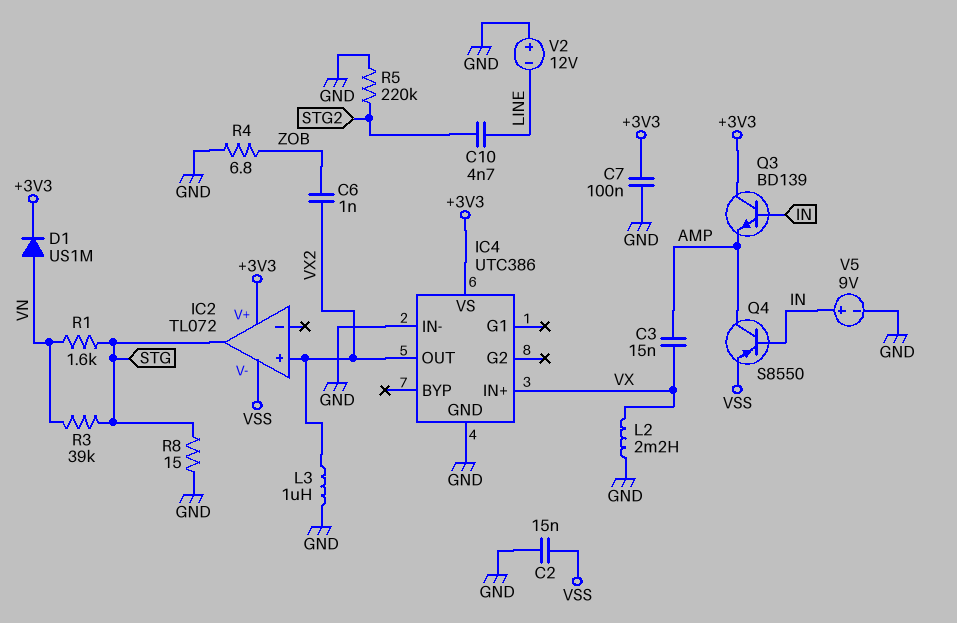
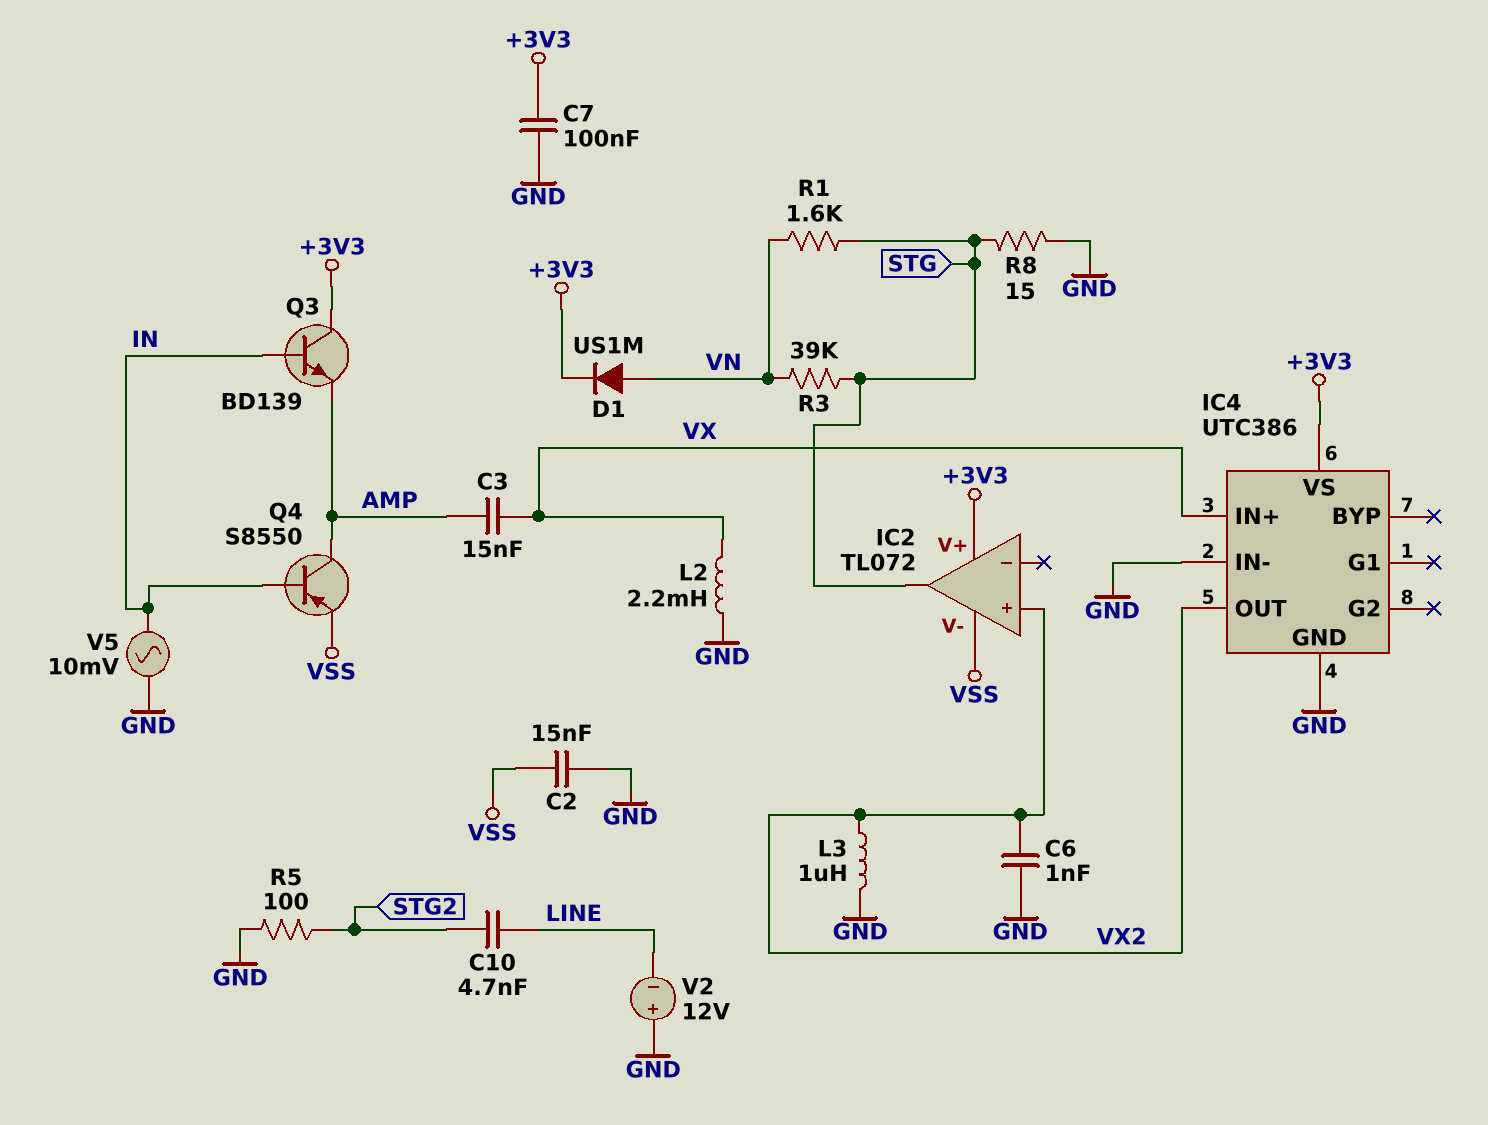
C6: 1nF (VX2, ZOB) -> 1nF (GND, VX2)
R4: 6.8 (GND, ZOB) -> none
R5: 220k (GND, STG2) -> 100 (GND, STG2)
V5: 9V (plus IN, minus GND) -> AC 10mV (GND, IN)

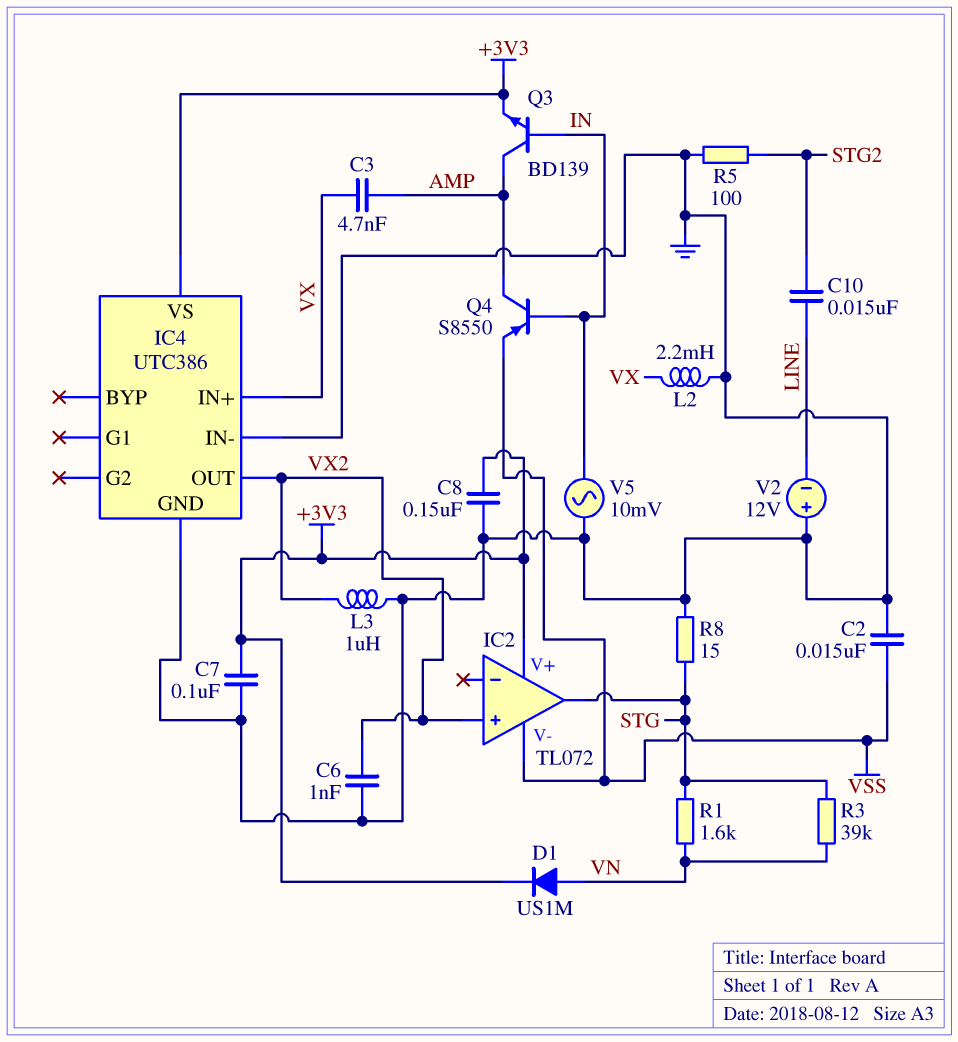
C3: 15nF (AMP, VX) -> 4.7nF (AMP, VX)
C8: none -> 150nF (+3V3, GND)
C10: 4.7nF (LINE, STG2) -> 15nF (LINE, STG2)
Q3: NPN BD139 (B IN, C +3V3, E AMP) -> NPN BD139 (B IN, C AMP, E +3V3)

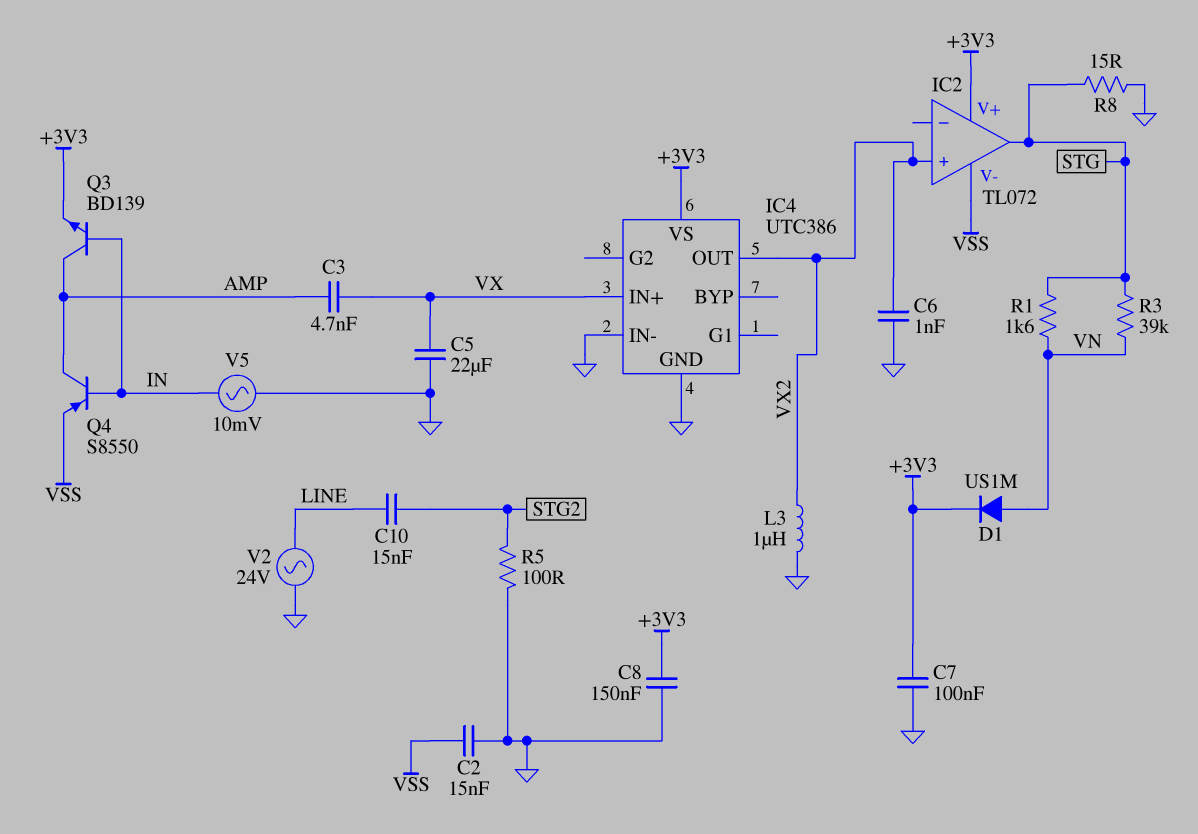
C5: none -> 22uF (GND, VX)
L2: 2.2mH (GND, VX) -> none
V2: 12V (plus GND, minus LINE) -> AC 24V (GND, LINE)

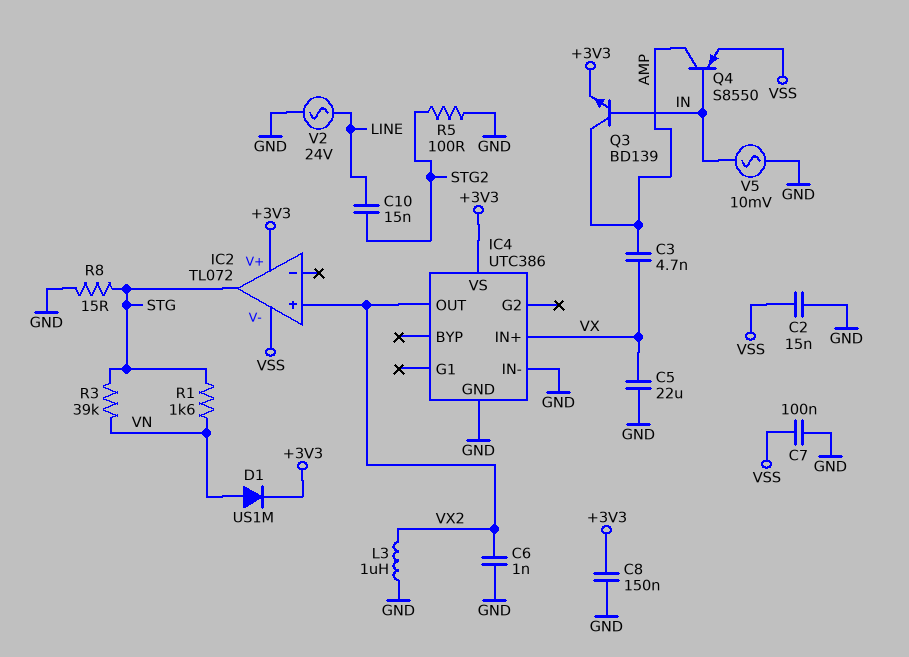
C7: 100nF (+3V3, GND) -> 100nF (GND, VSS)

